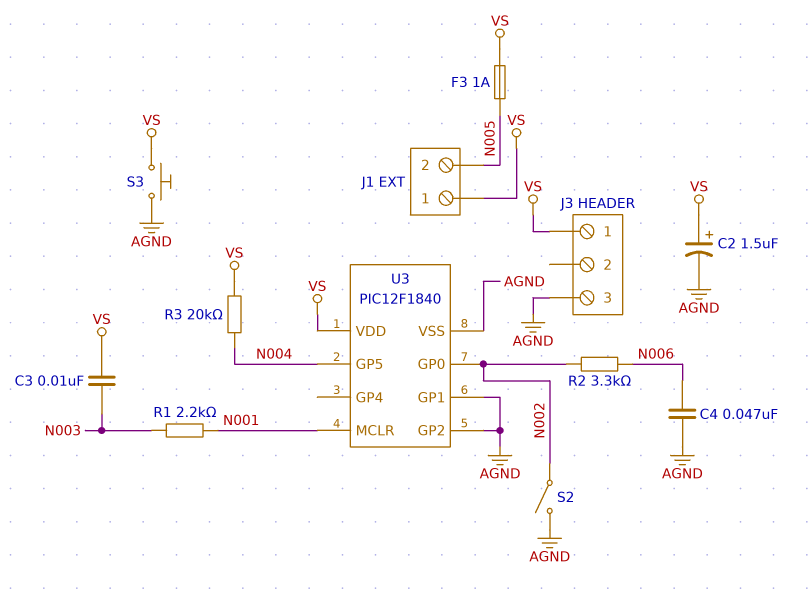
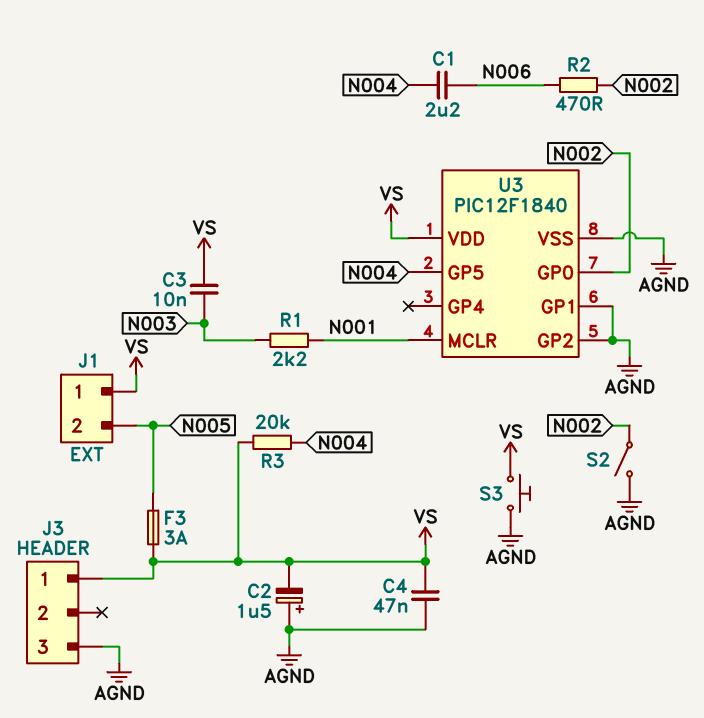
C1: none -> 2.2uF (N004, N006)
C2: 1.5uF (plus VS, minus AGND) -> 1.5uF (plus AGND, minus VS)
C4: 47nF (AGND, N006) -> 47nF (AGND, VS)
F3: 1A (N005, VS) -> 3A (N005, VS)
R2: 3.3k (N002, N006) -> 470 (N002, N006)

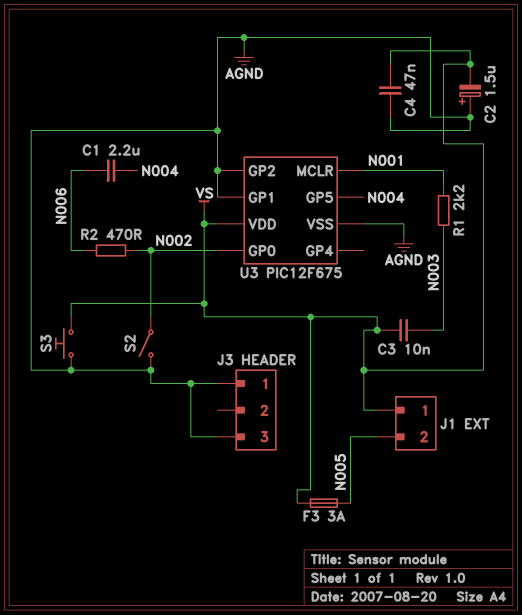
J3 pin 1: VS -> AGND
R3: 20k (N004, VS) -> none
U3: PIC12F1840 -> PIC12F675

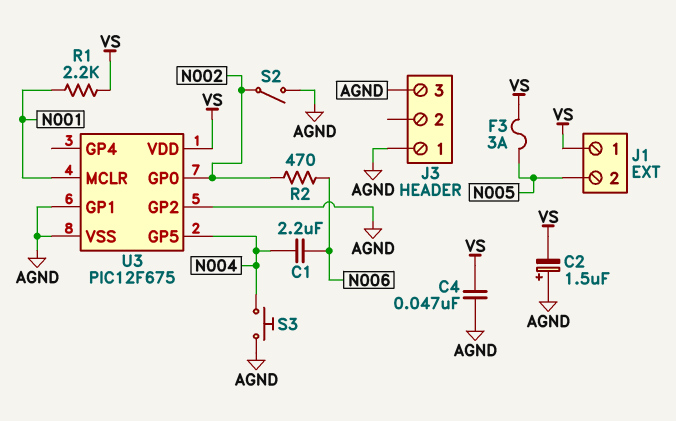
C3: 10nF (N003, VS) -> none
R1: 2.2k (N001, N003) -> 2.2k (N001, VS)
S3: button (AGND, VS) -> button (AGND, N004)

